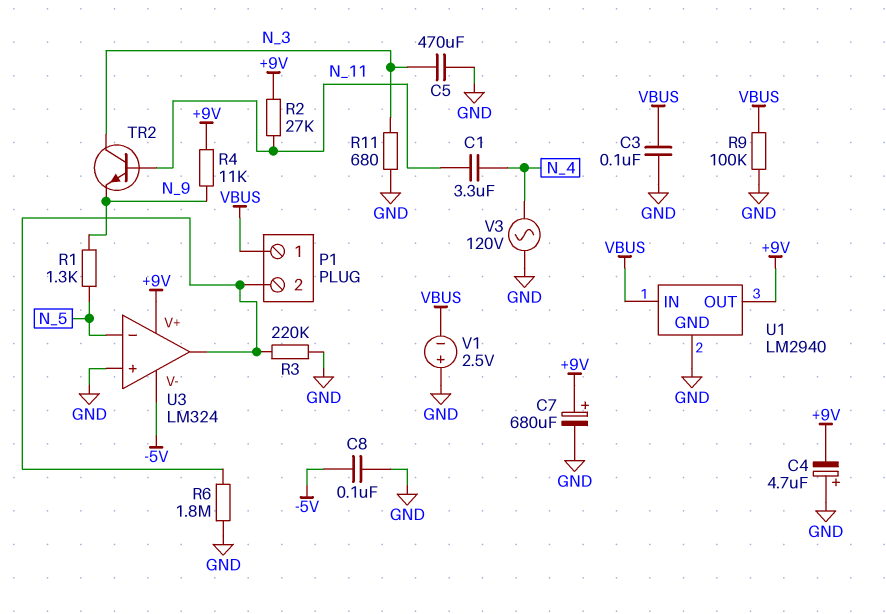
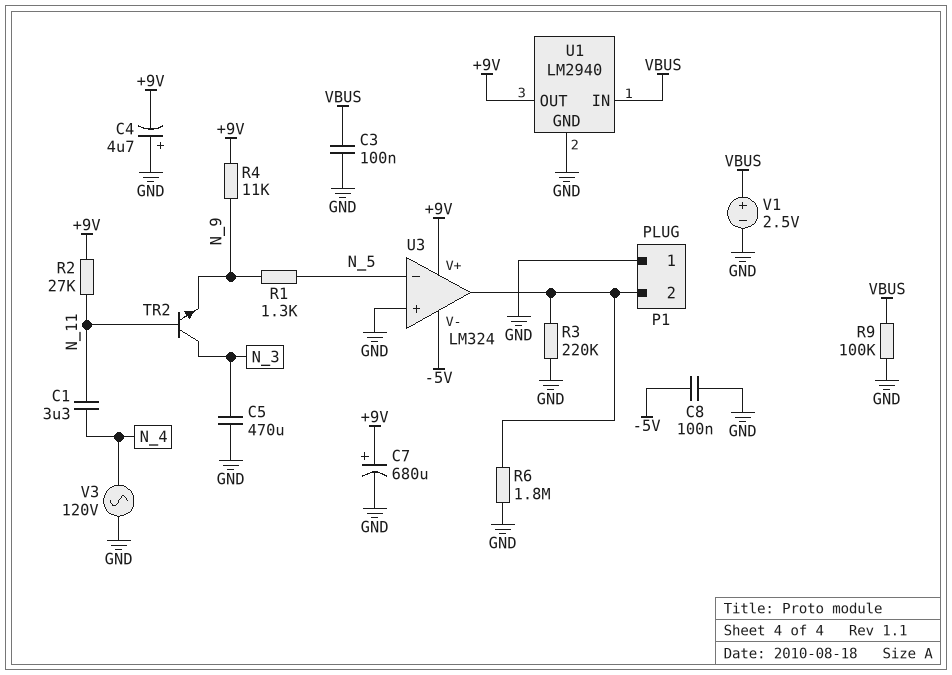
P1 pin 1: VBUS -> GND
R11: 680 (GND, N_3) -> none
V1: 2.5V (plus GND, minus VBUS) -> 2.5V (plus VBUS, minus GND)

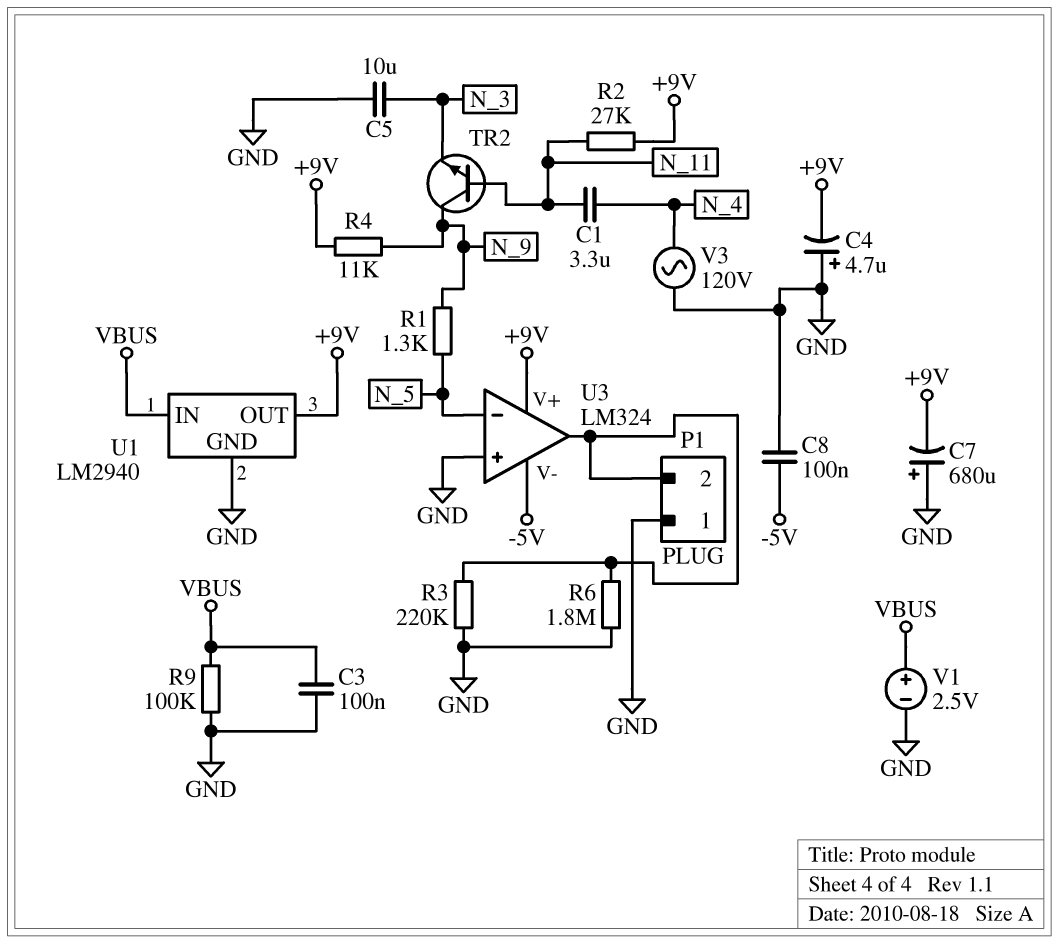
C5: 470uF (GND, N_3) -> 10uF (GND, N_3)
C7: 680uF (plus +9V, minus GND) -> 680uF (plus GND, minus +9V)
TR2: NPN (B N_11, C N_3, E N_9) -> NPN (B N_11, C N_9, E N_3)

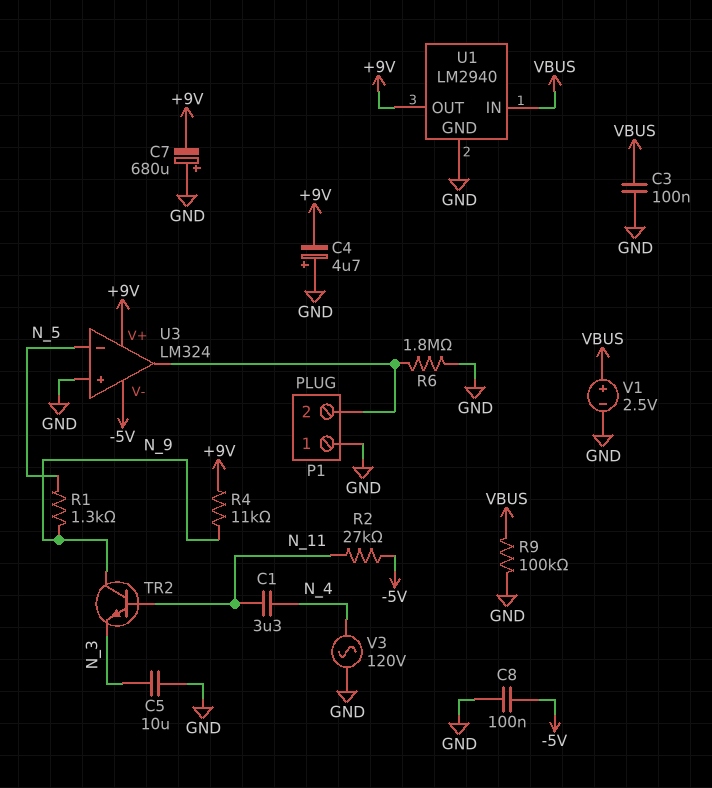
R2: 27k (+9V, N_11) -> 27k (-5V, N_11)
R3: 220k (GND, P1/2) -> none

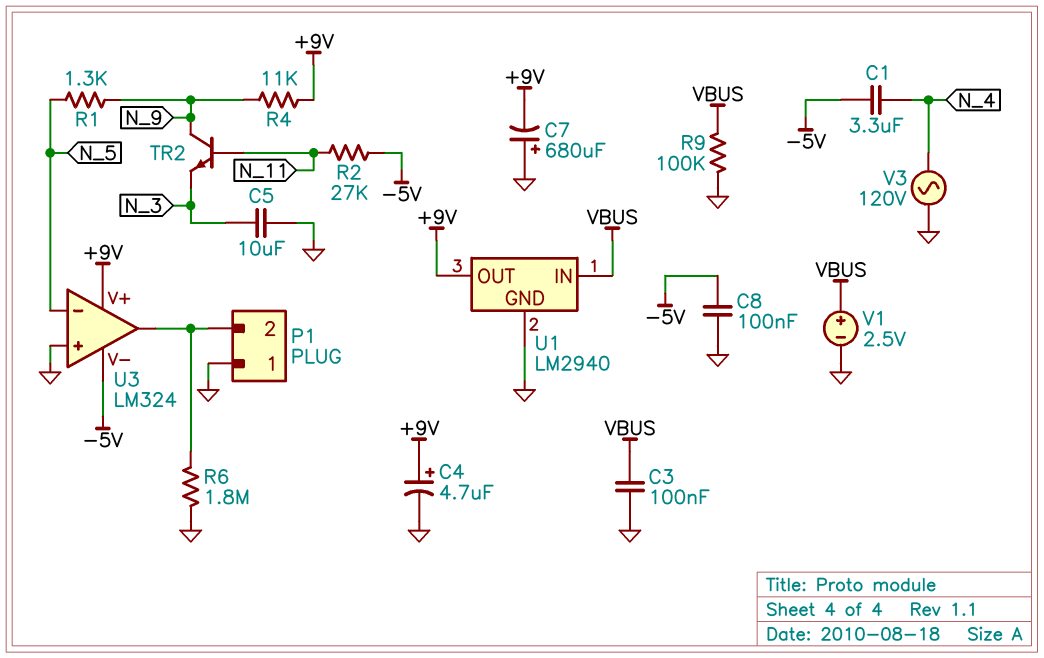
C1: 3.3uF (N_4, N_11) -> 3.3uF (-5V, N_4)
C4: 4.7uF (plus GND, minus +9V) -> 4.7uF (plus +9V, minus GND)

